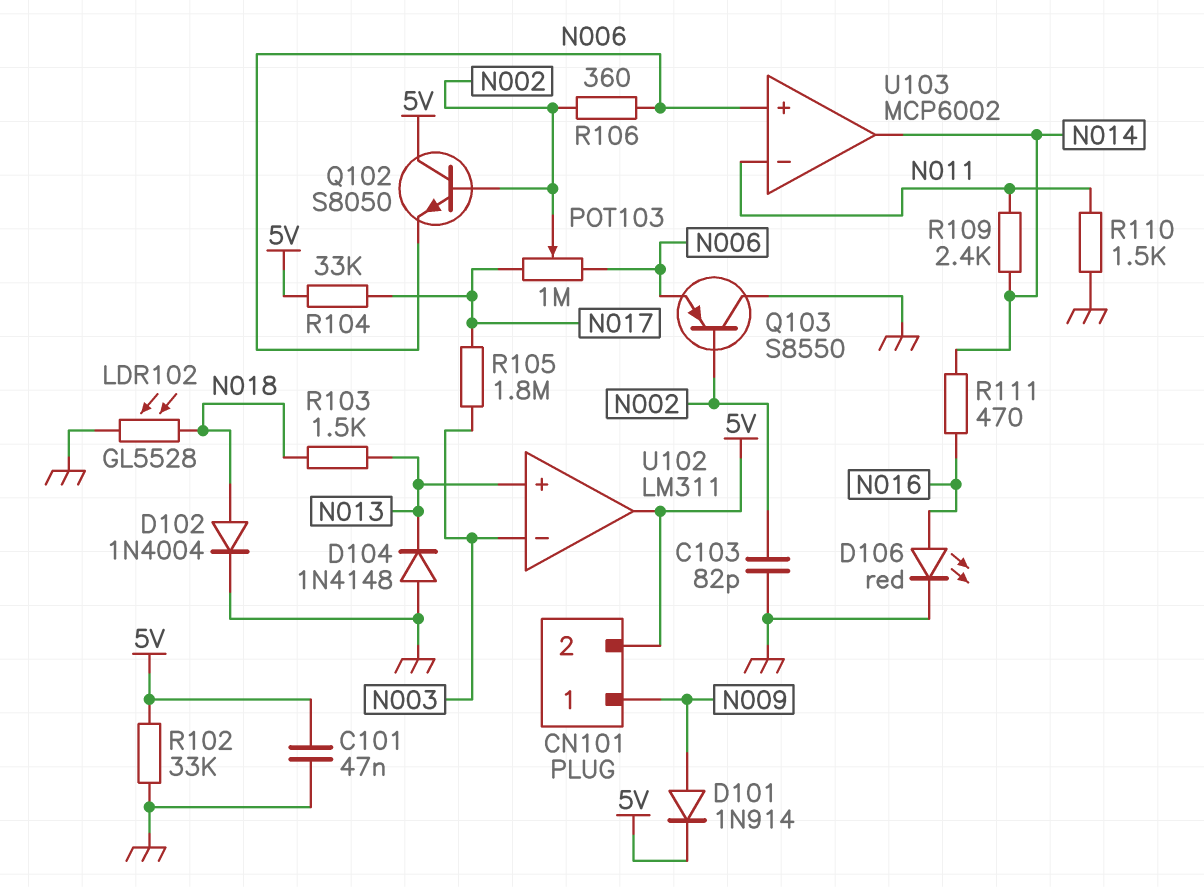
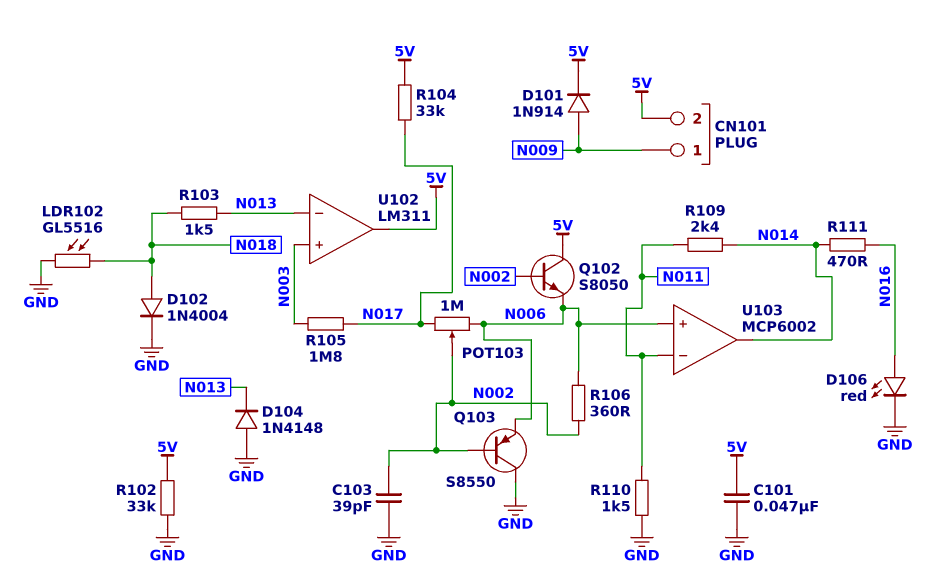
C103: 82pF (GND, N002) -> 39pF (GND, N002)
LDR102: GL5528 (GND, N018) -> GL5516 (GND, N018)
U102 pin in+: N013 -> N003
U102 pin in-: N003 -> N013

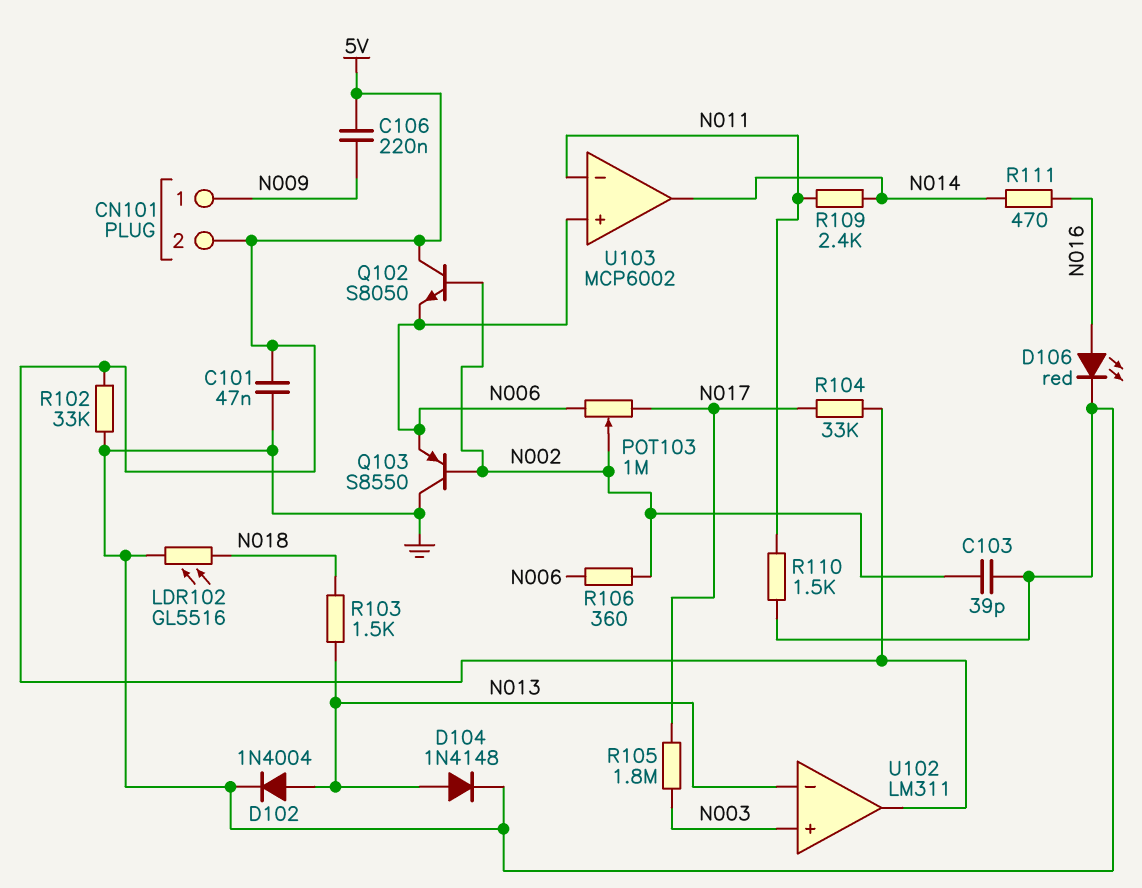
C106: none -> 220nF (5V, N009)
D101: diode 1N914 (A N009, K 5V) -> none
D102: diode 1N4004 (A N018, K GND) -> diode 1N4004 (A N013, K GND)
D104: diode 1N4148 (A GND, K N013) -> diode 1N4148 (A N013, K GND)

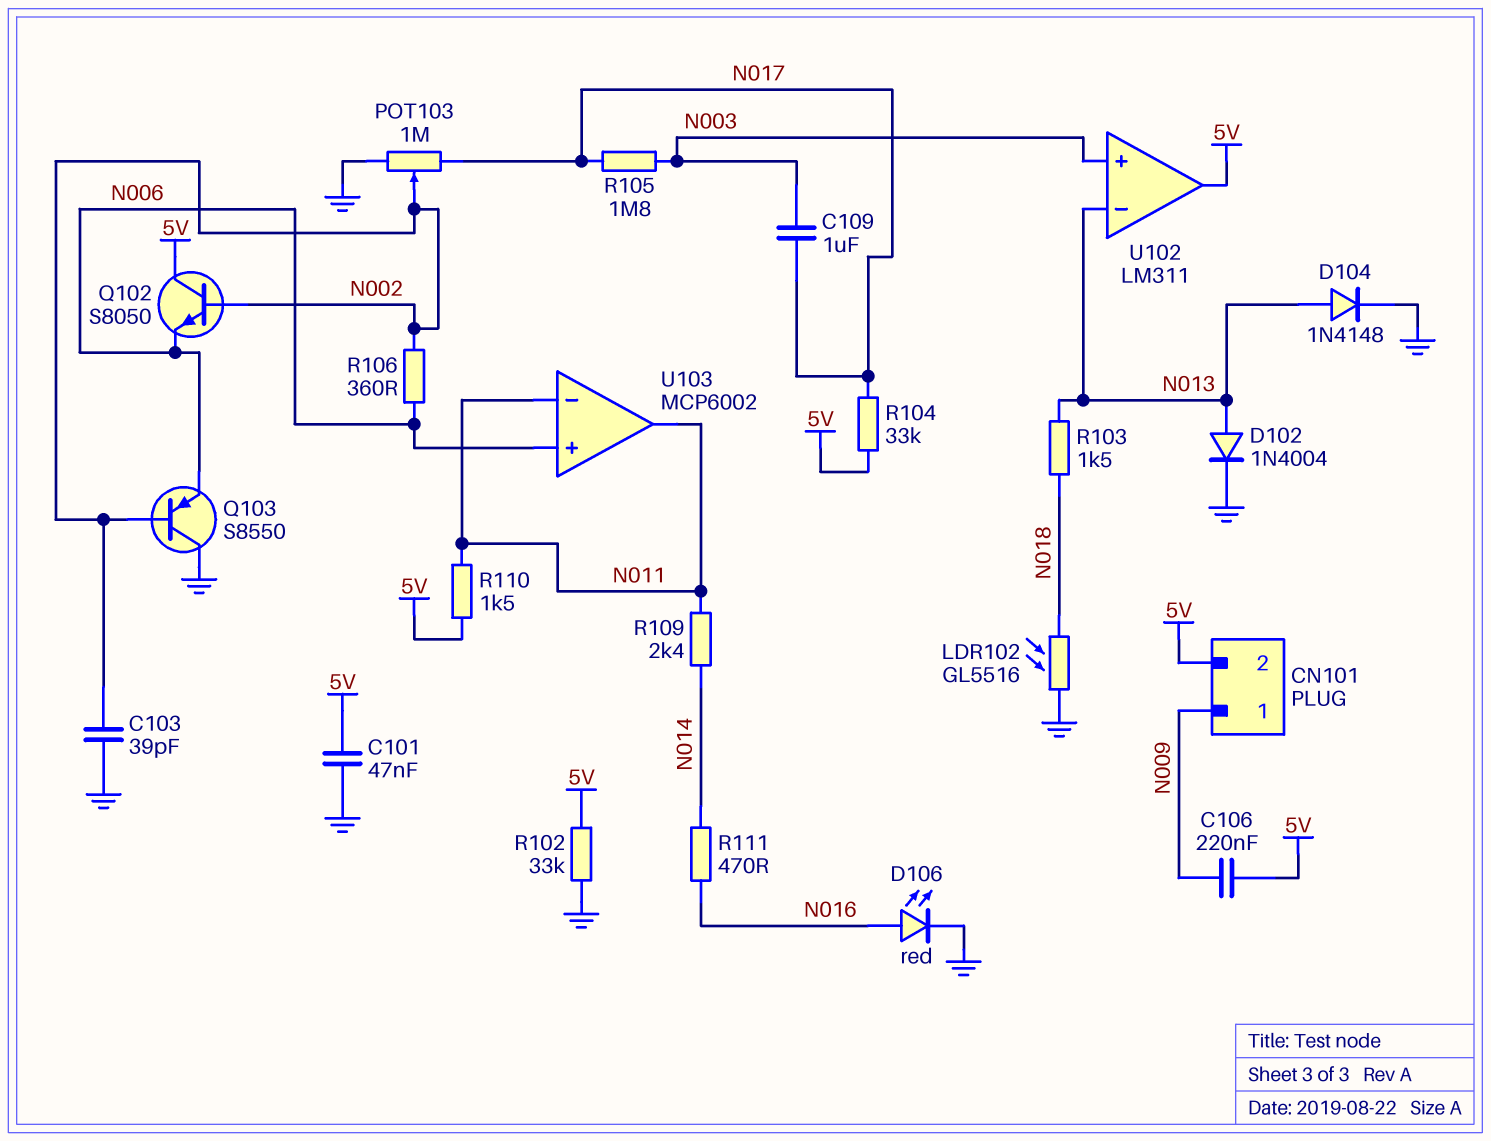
C109: none -> 1uF (N003, N017)
POT103: 1M (N006, N017, wiper N002) -> 1M (GND, N017, wiper N002)
R110: 1.5k (GND, N011) -> 1.5k (5V, N011)
U103 pin out: N014 -> N011

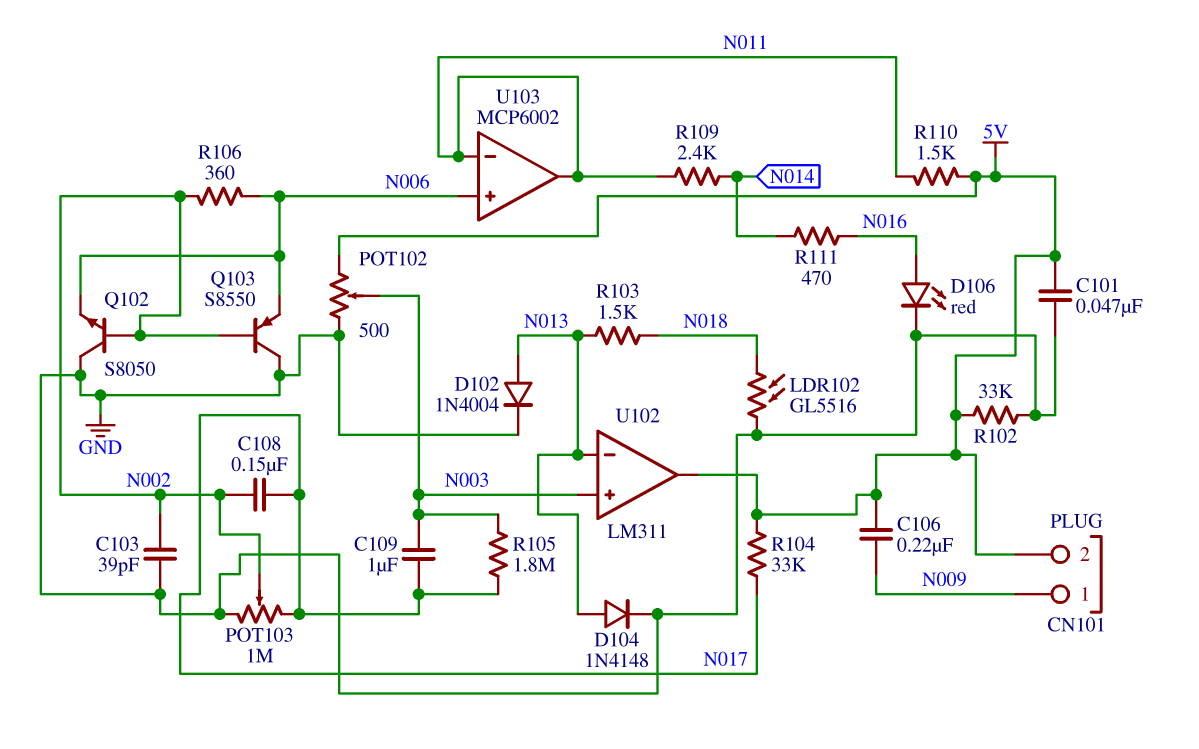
C108: none -> 150nF (N002, N017)
POT102: none -> 500 (5V, GND, wiper N003)
Q102: NPN S8050 (B N002, C 5V, E N006) -> NPN S8050 (B N002, C GND, E N006)

